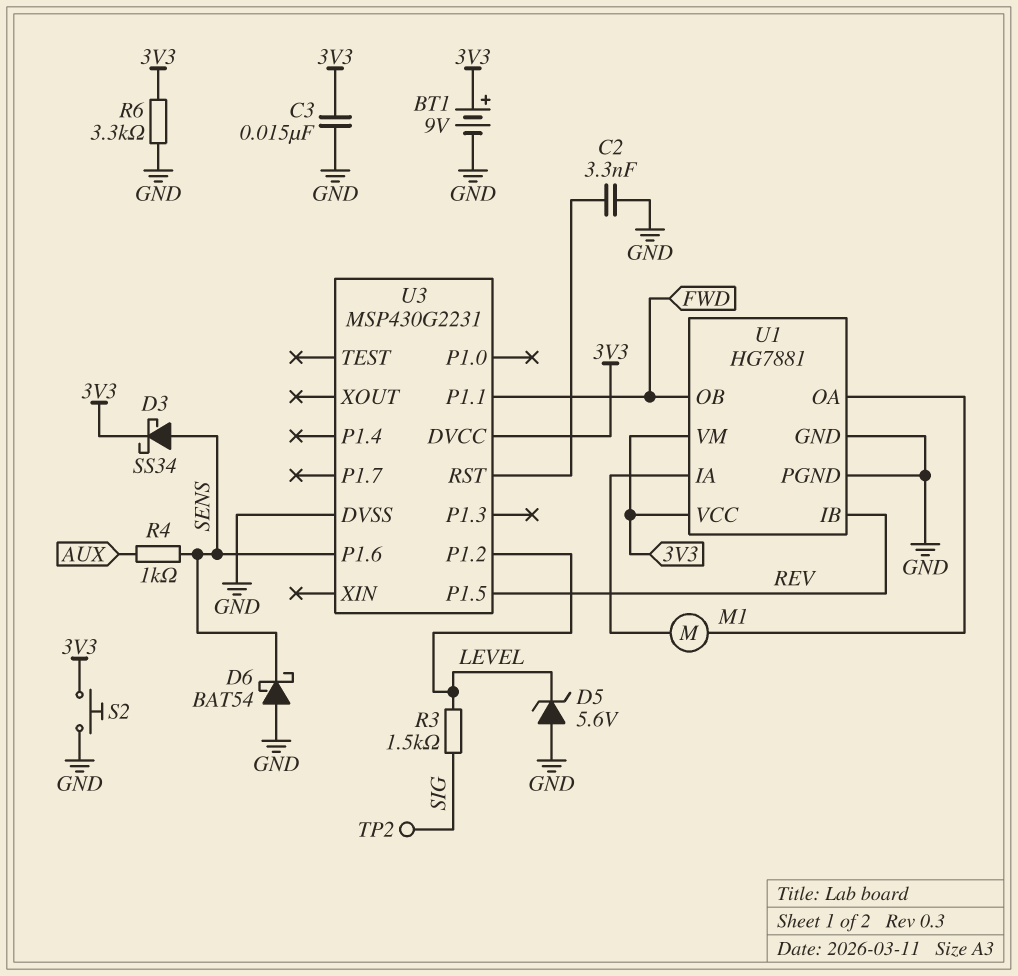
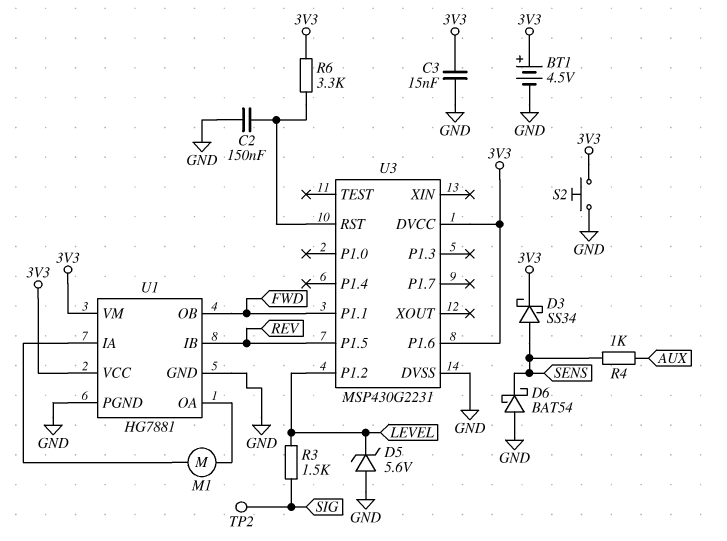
BT1: 9V (plus 3V3, minus GND) -> 4.5V (plus 3V3, minus GND)
C2: 3.3nF (GND, U3/RST) -> 150nF (GND, U3/RST)
R6: 3.3k (3V3, GND) -> 3.3k (3V3, U3/RST)
U3 pin P1.6: SENS -> 3V3

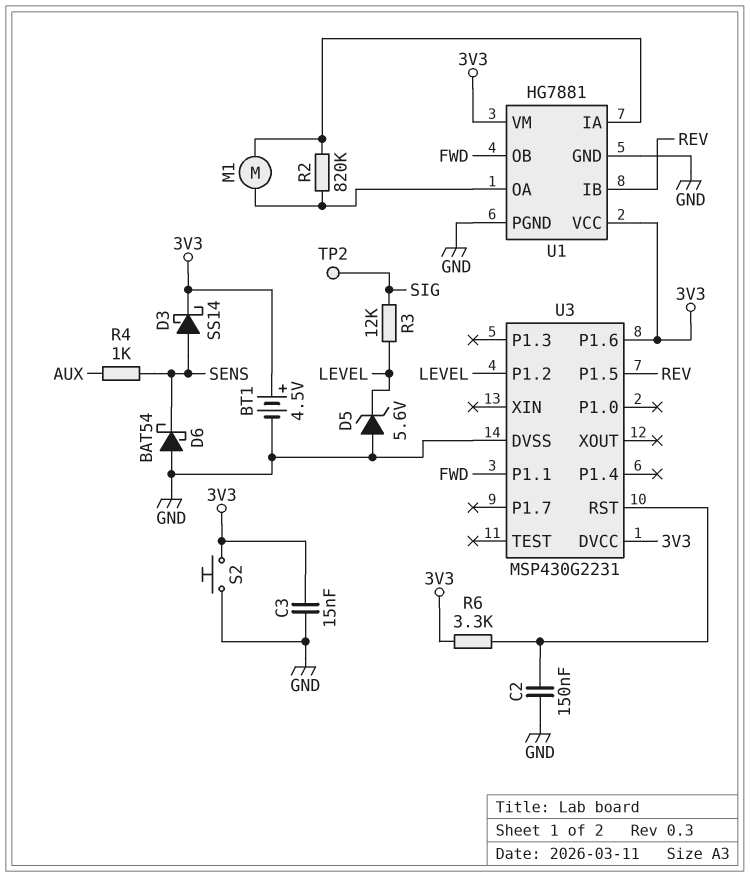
D3: schottky SS34 (A SENS, K 3V3) -> schottky SS14 (A SENS, K 3V3)
R2: none -> 820k (U1/IA, U1/OA)
R3: 1.5k (LEVEL, SIG) -> 12k (LEVEL, SIG)

